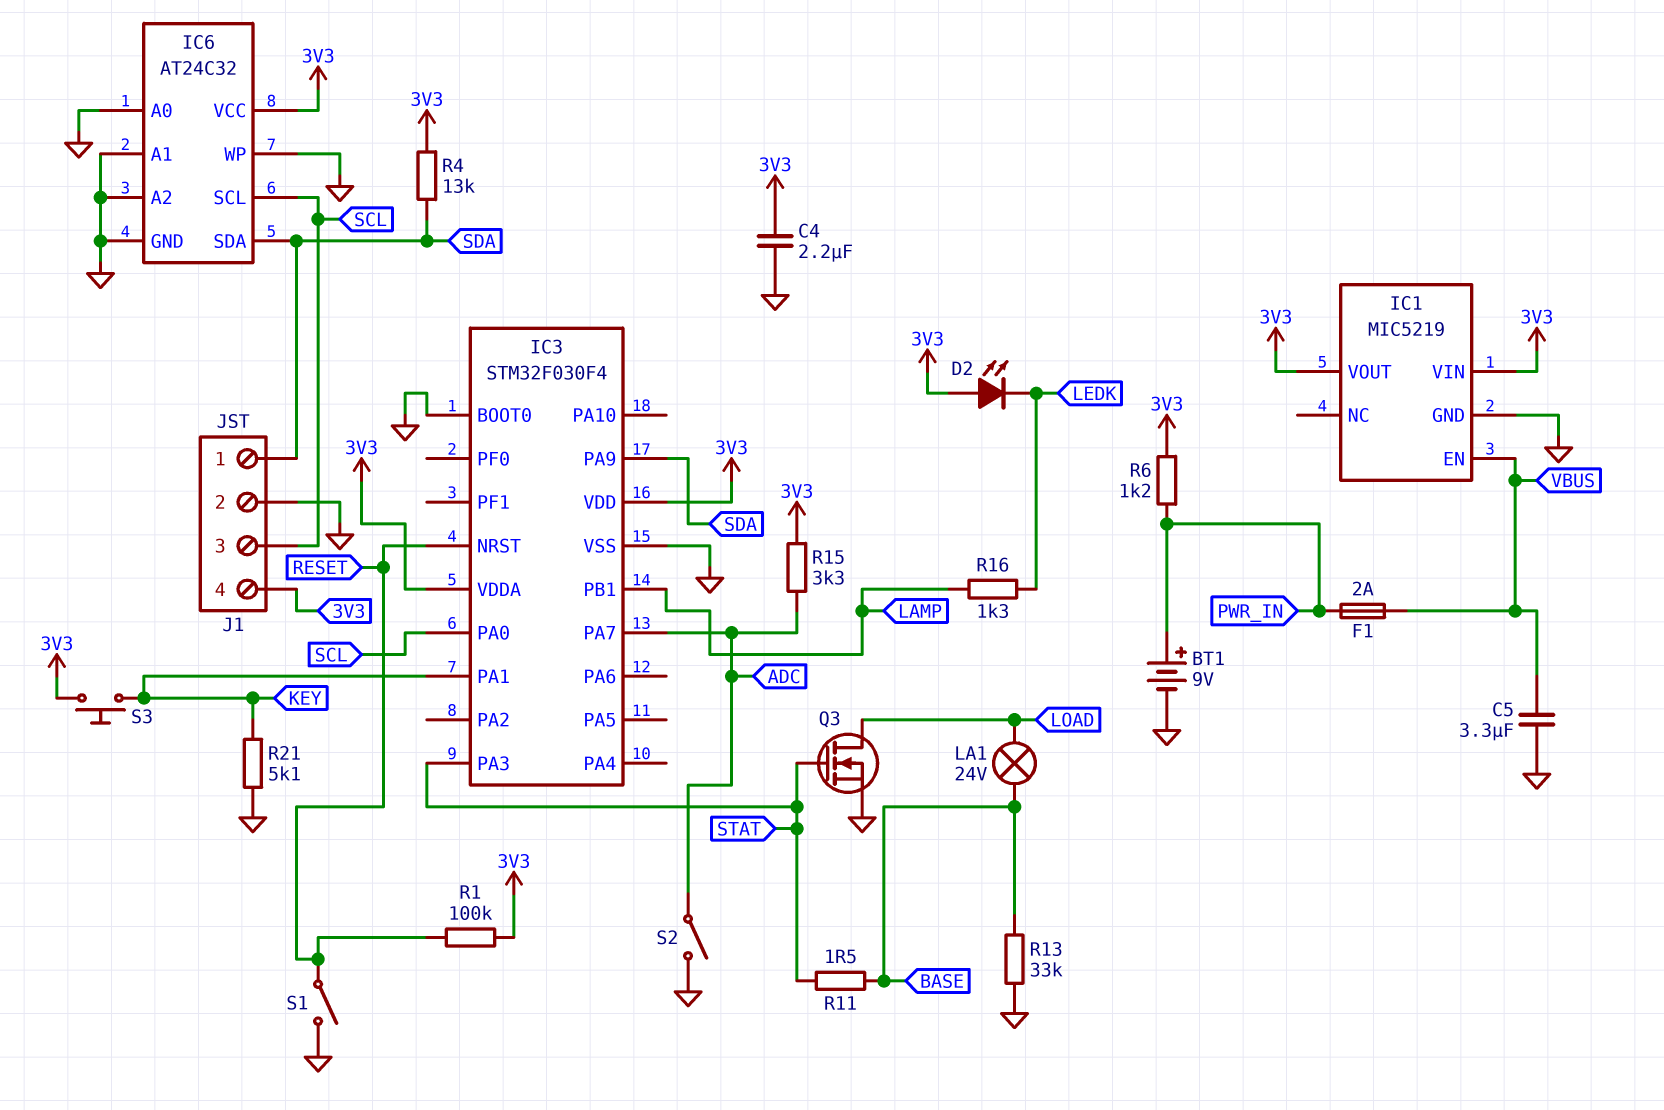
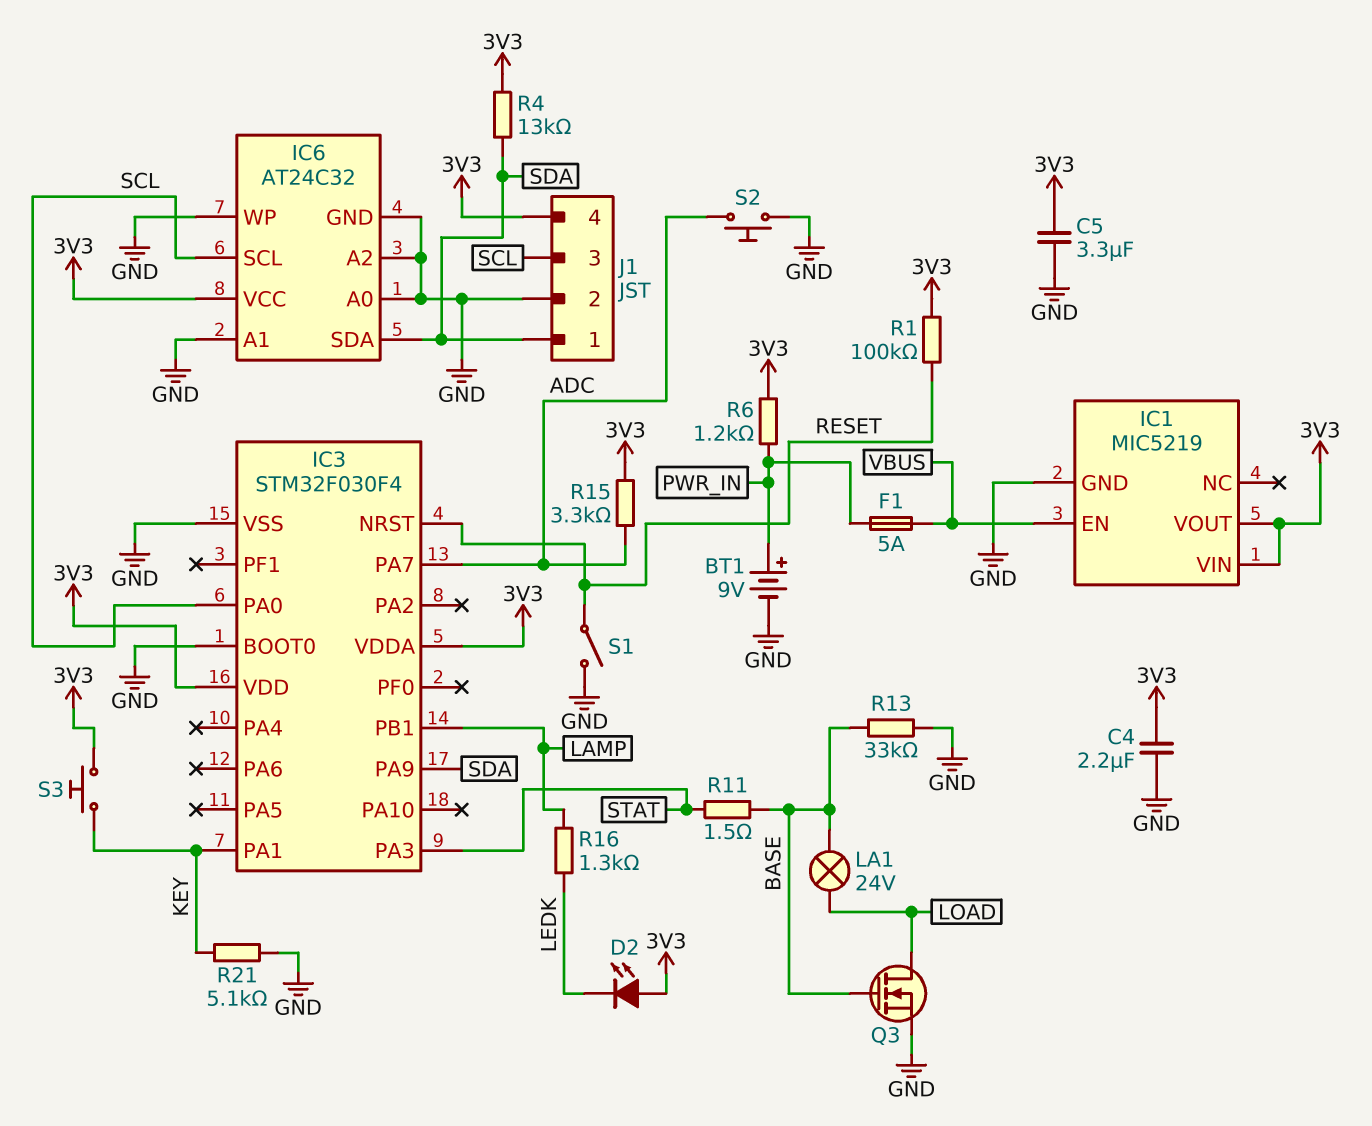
C5: 3.3uF (GND, VBUS) -> 3.3uF (3V3, GND)
F1: 2A (PWR_IN, VBUS) -> 5A (PWR_IN, VBUS)
Q3: NMOS (G STAT, D LOAD, S GND) -> NMOS (G BASE, D LOAD, S GND)
S2: switch (ADC, GND) -> button (ADC, GND)

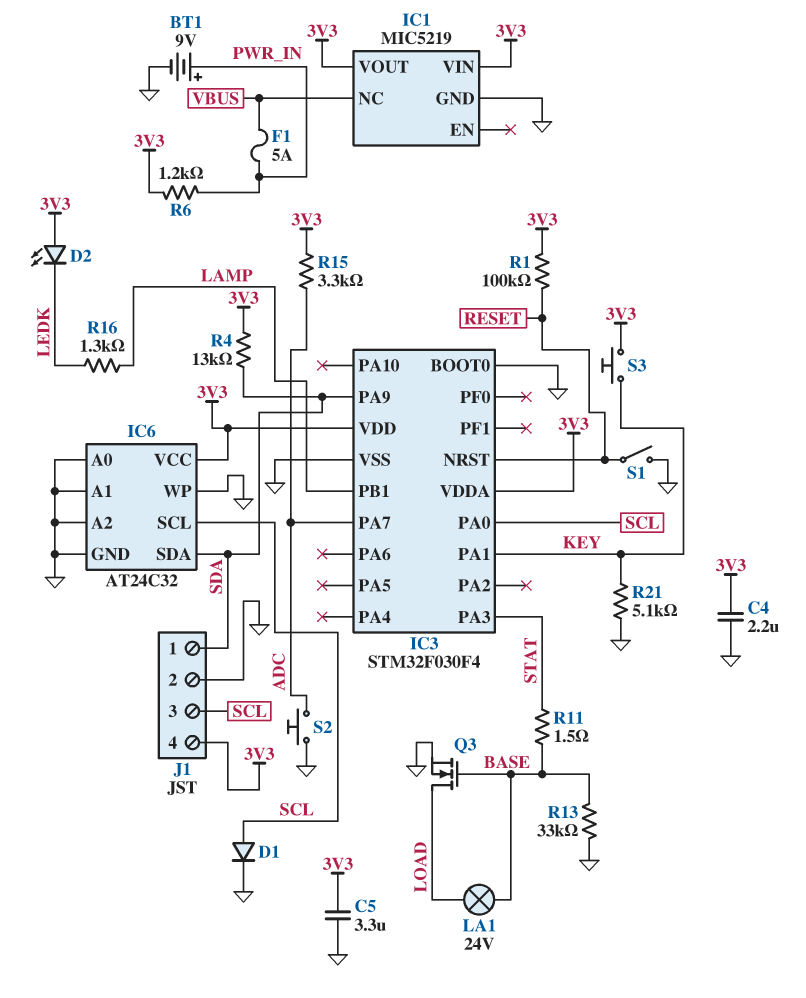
D1: none -> diode (A SCL, K GND)
IC1 pin EN: VBUS -> none
IC1 pin NC: none -> VBUS

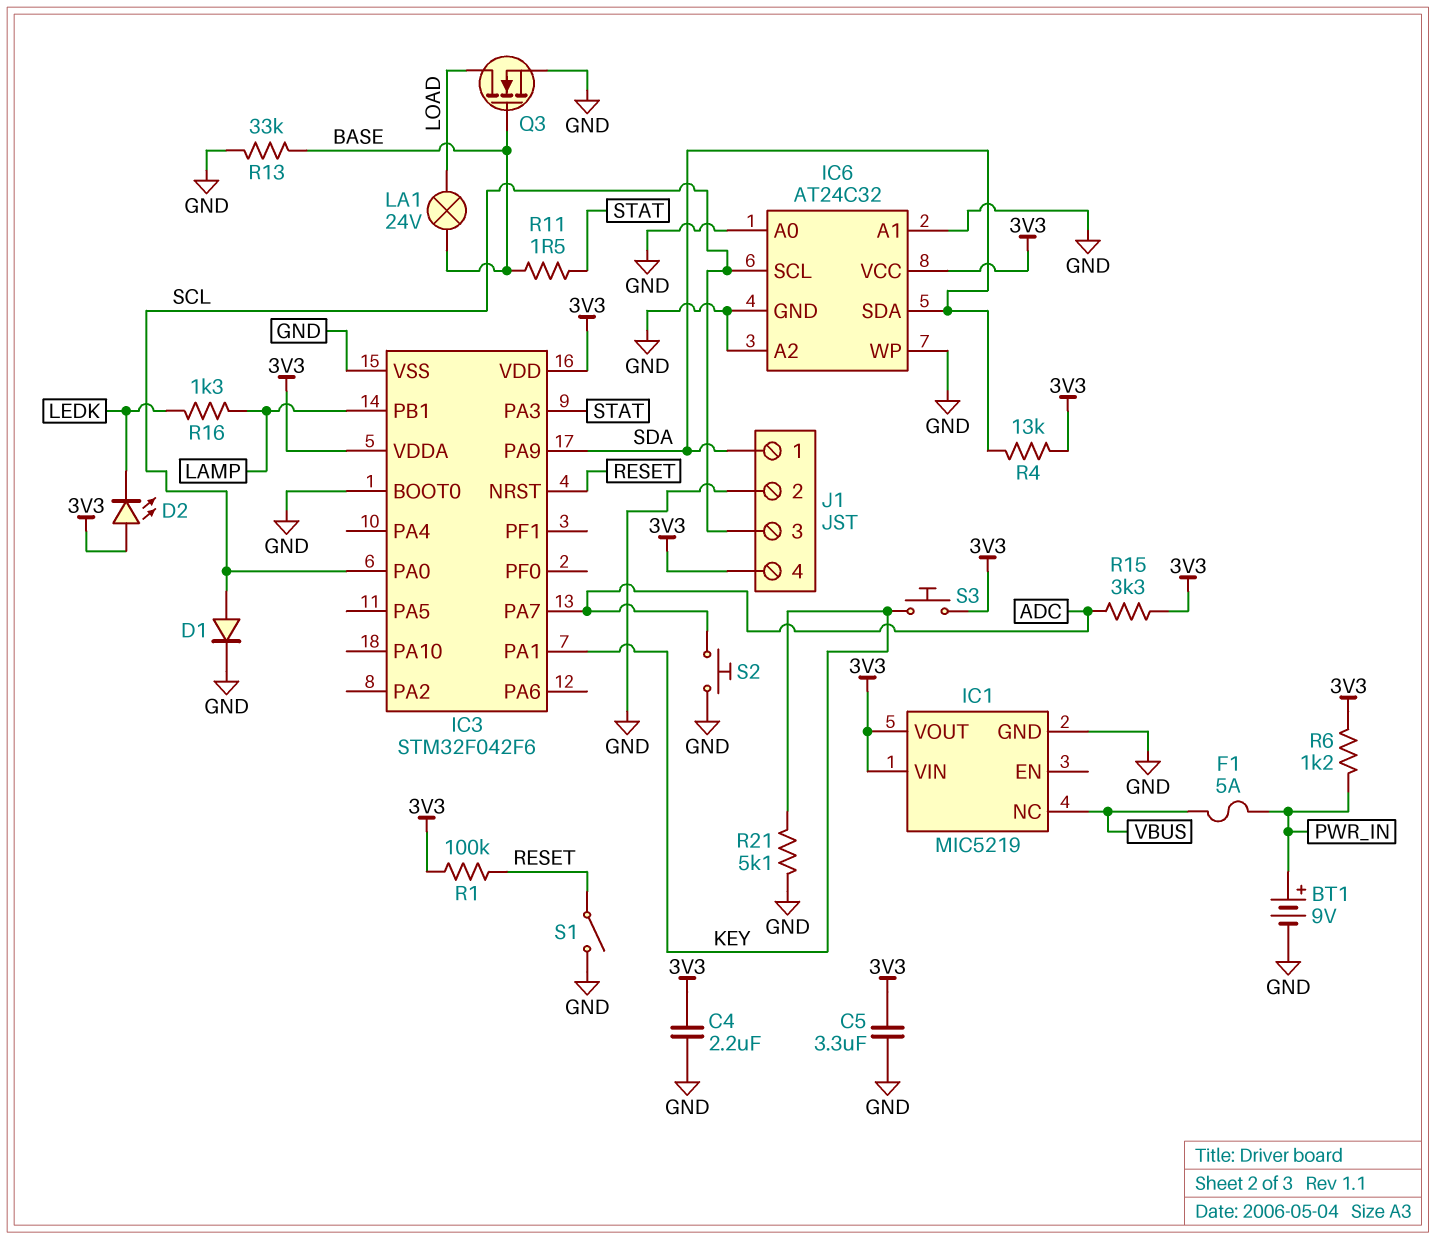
IC3: STM32F030F4 -> STM32F042F6

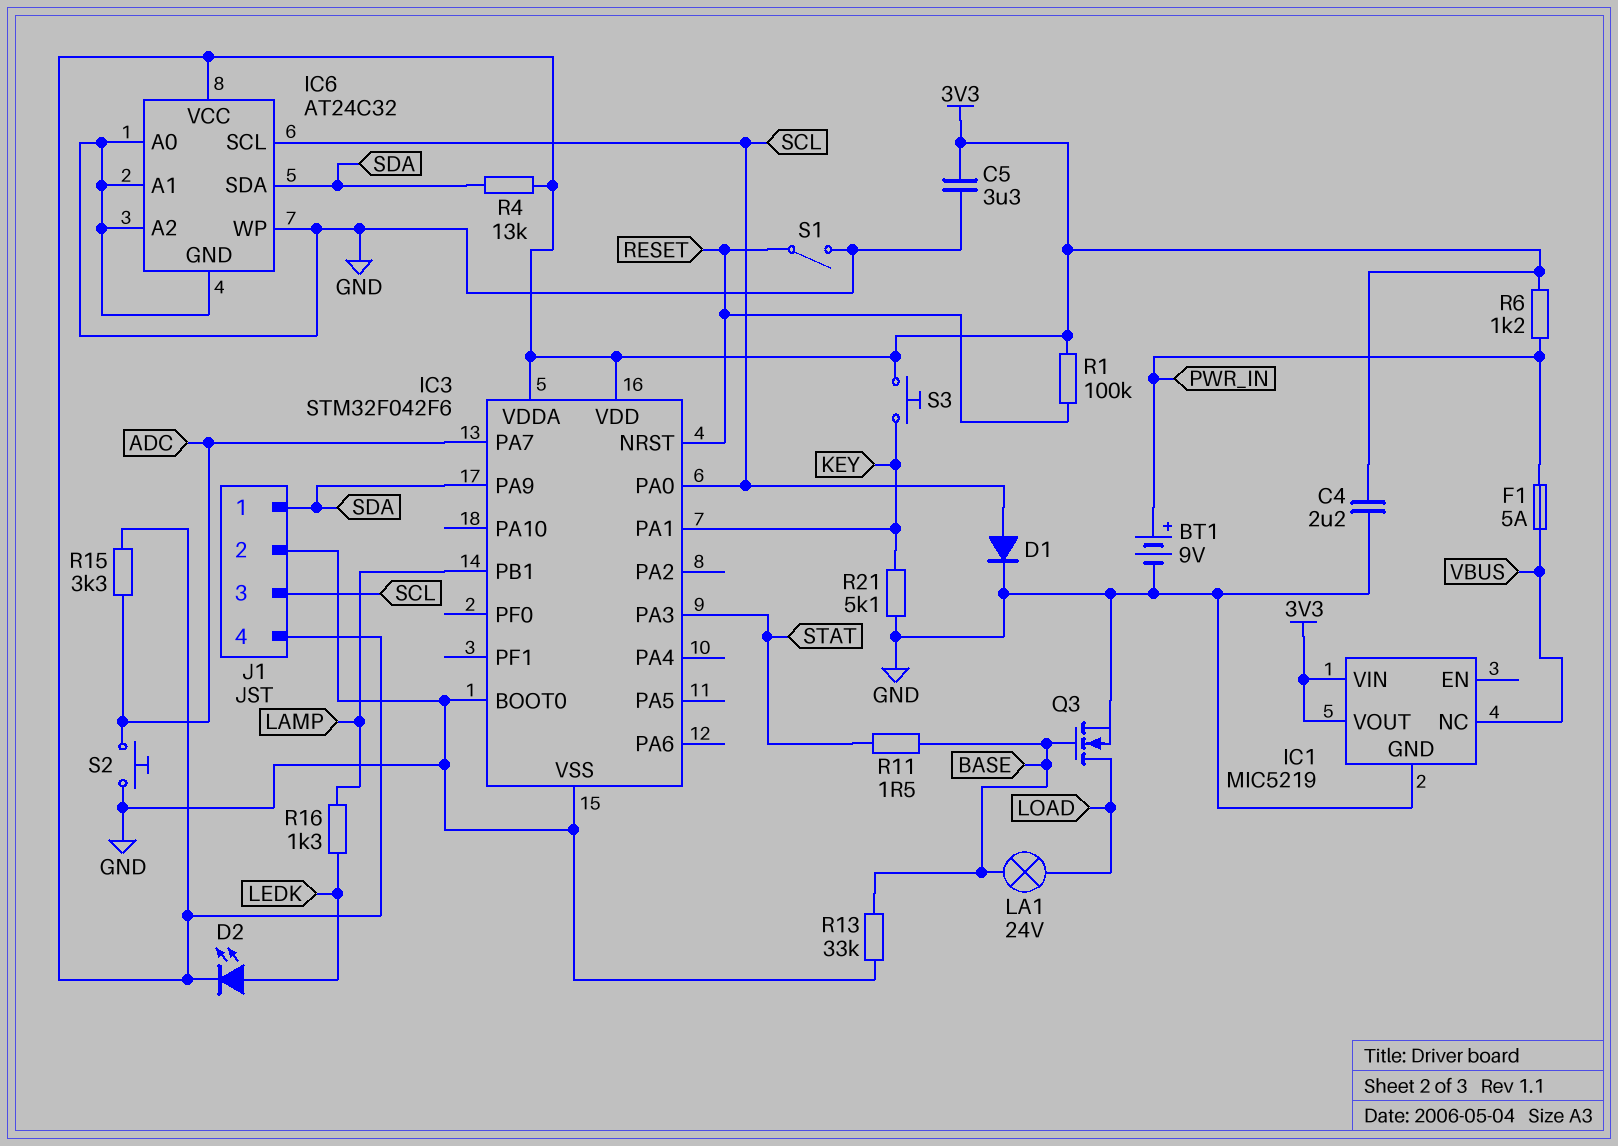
D2: LED (A 3V3, K LEDK) -> LED (A LEDK, K 3V3)

